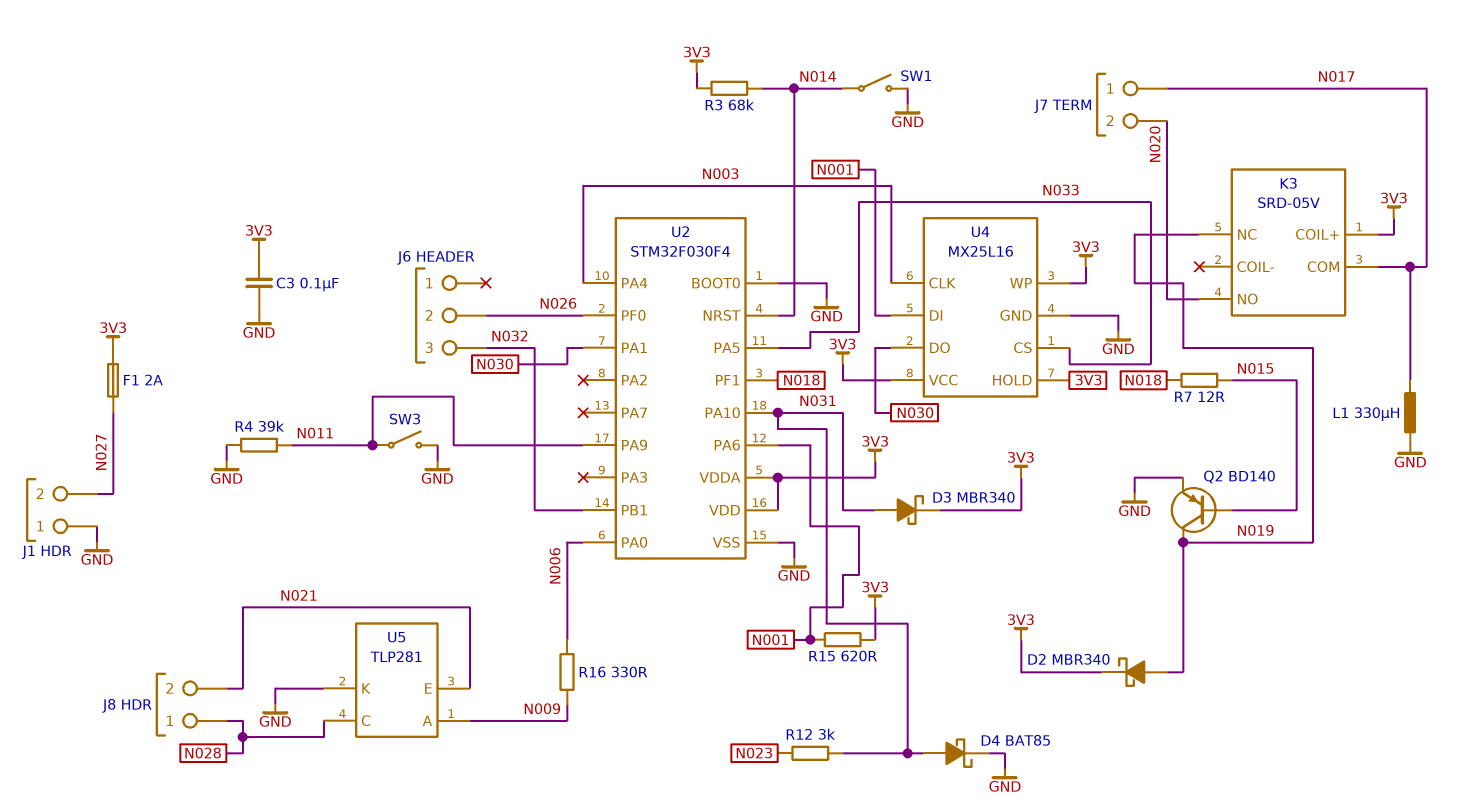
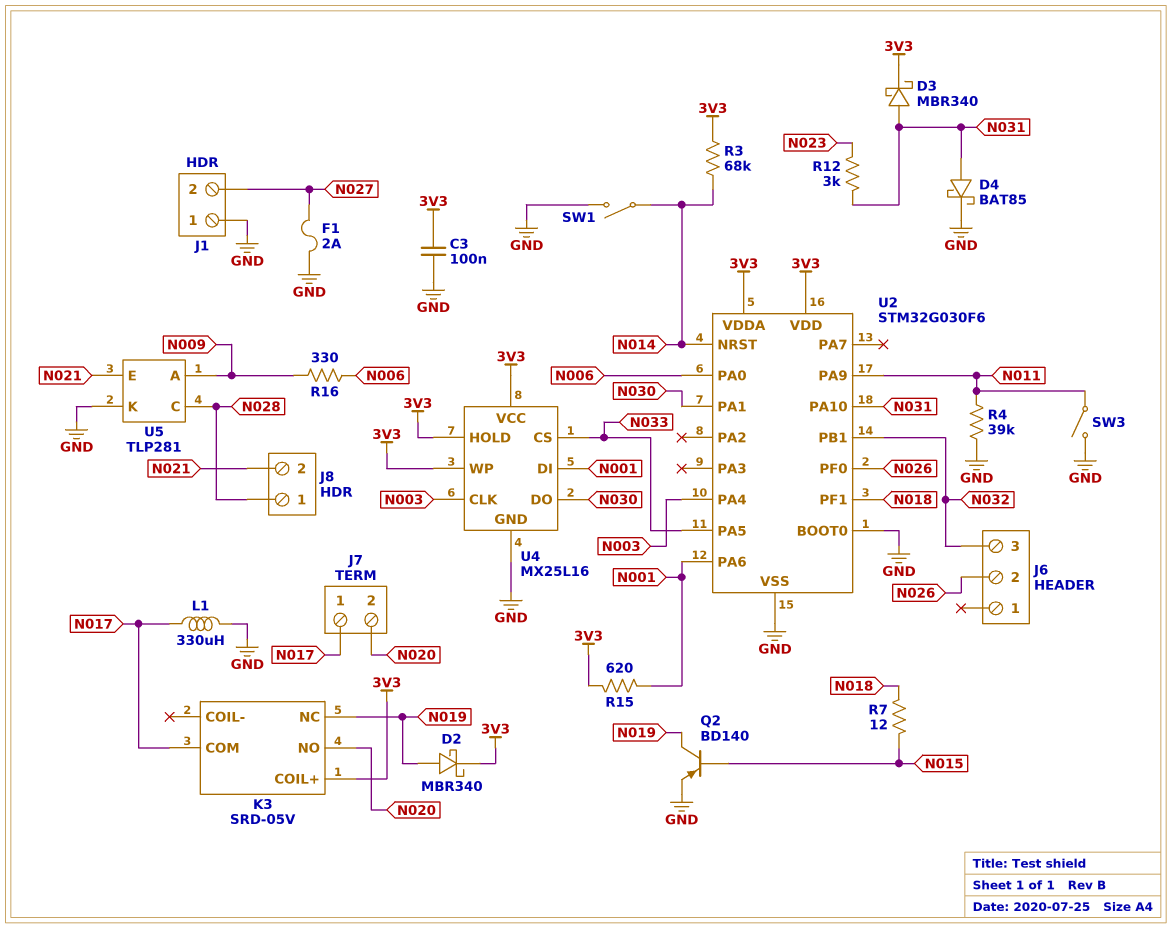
F1: 2A (3V3, N027) -> 2A (GND, N027)
U2: STM32F030F4 -> STM32G030F6

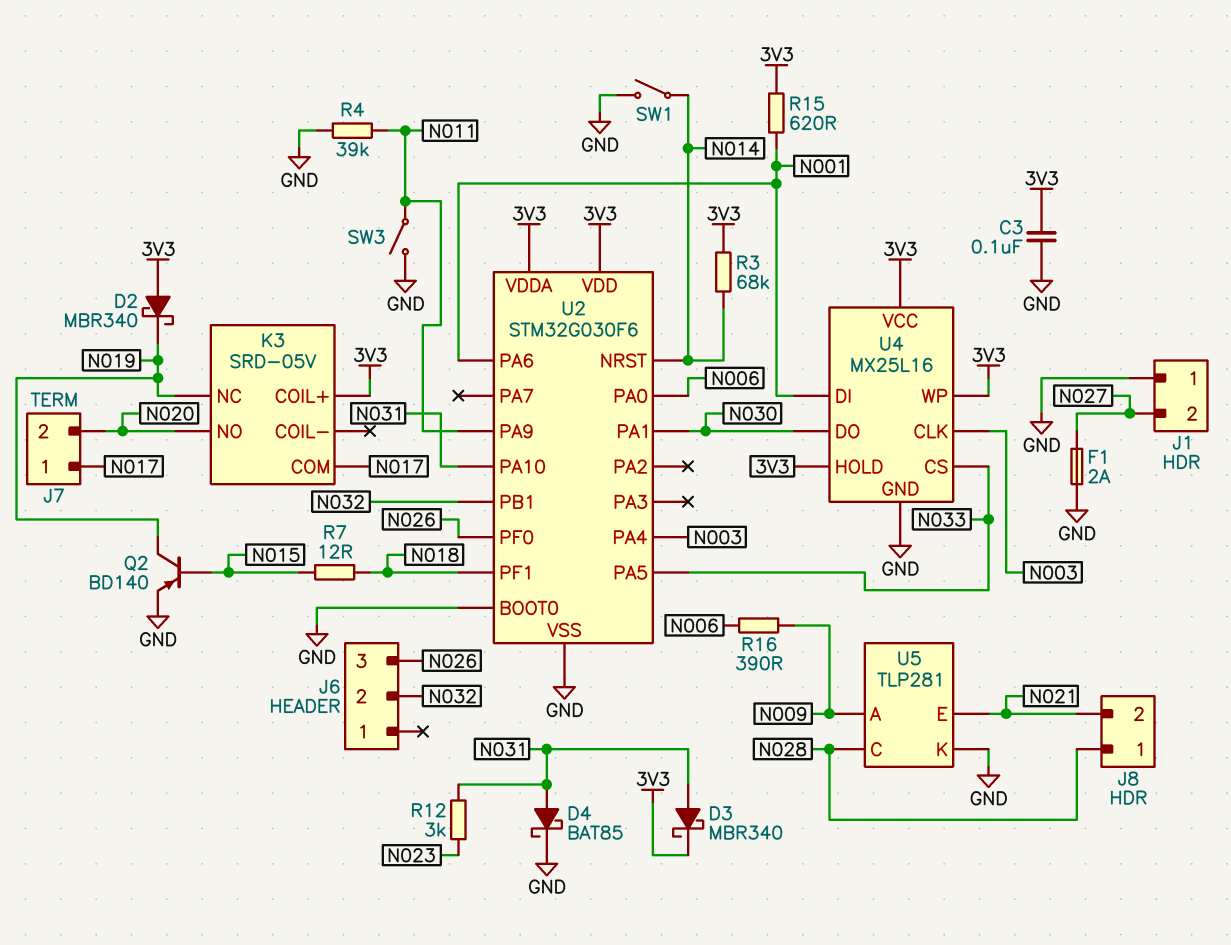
D2: schottky MBR340 (A N019, K 3V3) -> schottky MBR340 (A 3V3, K N019)
J6 pin 2: N026 -> N032
J6 pin 3: N032 -> N026
L1: 330uH (GND, N017) -> none
R16: 330 (N006, N009) -> 390 (N006, N009)

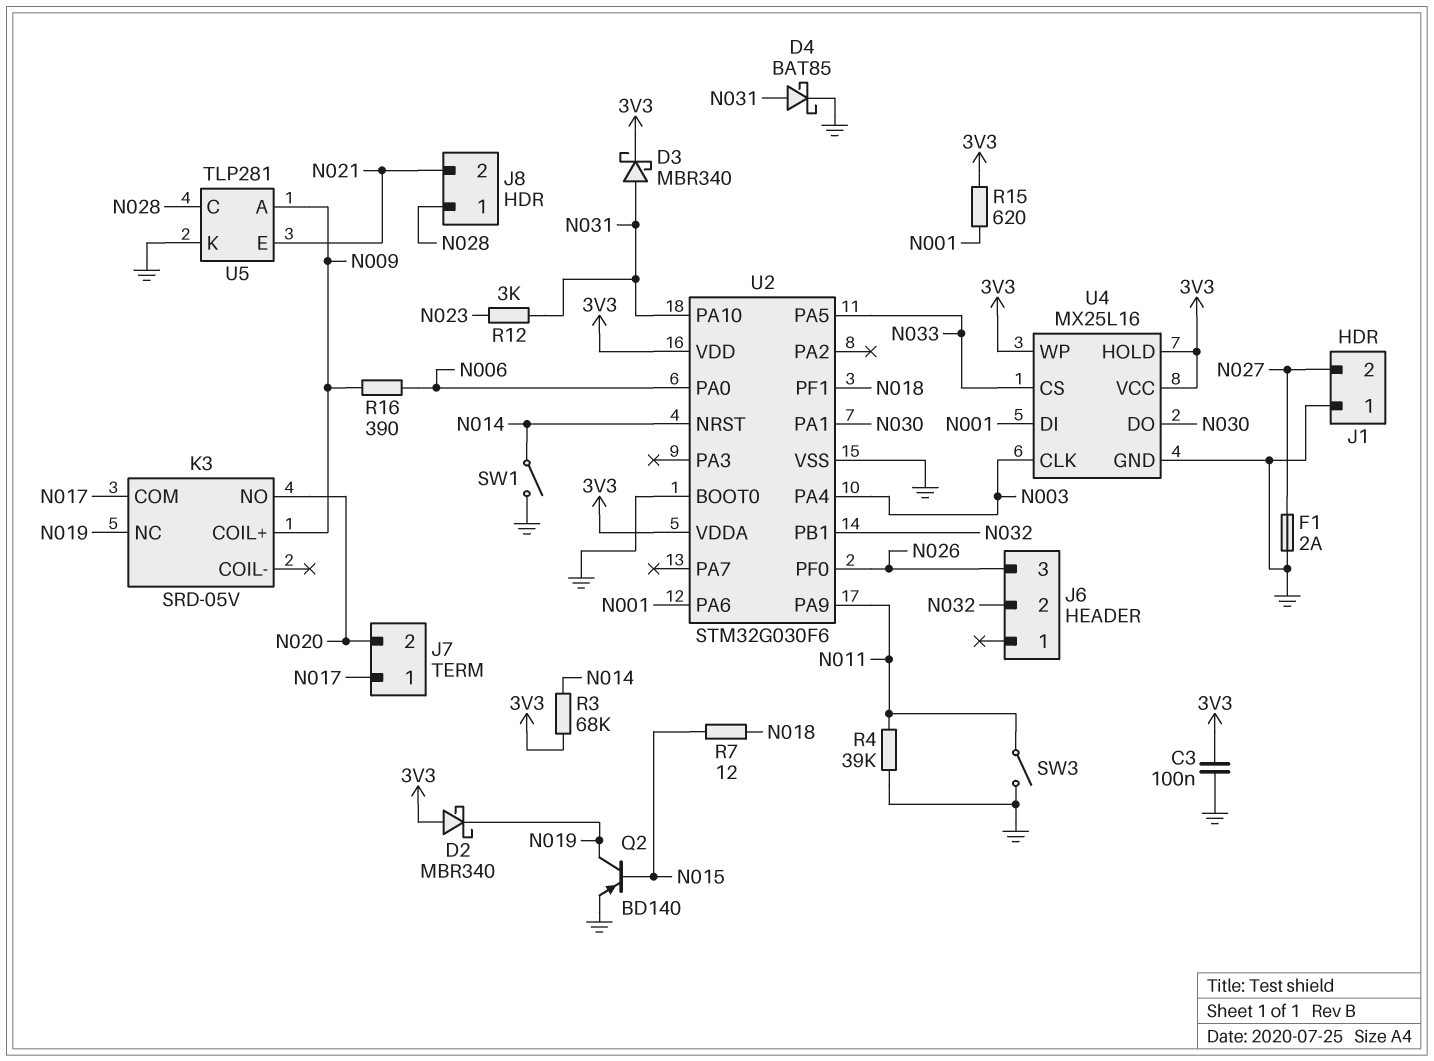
K3 pin COIL+: 3V3 -> N009

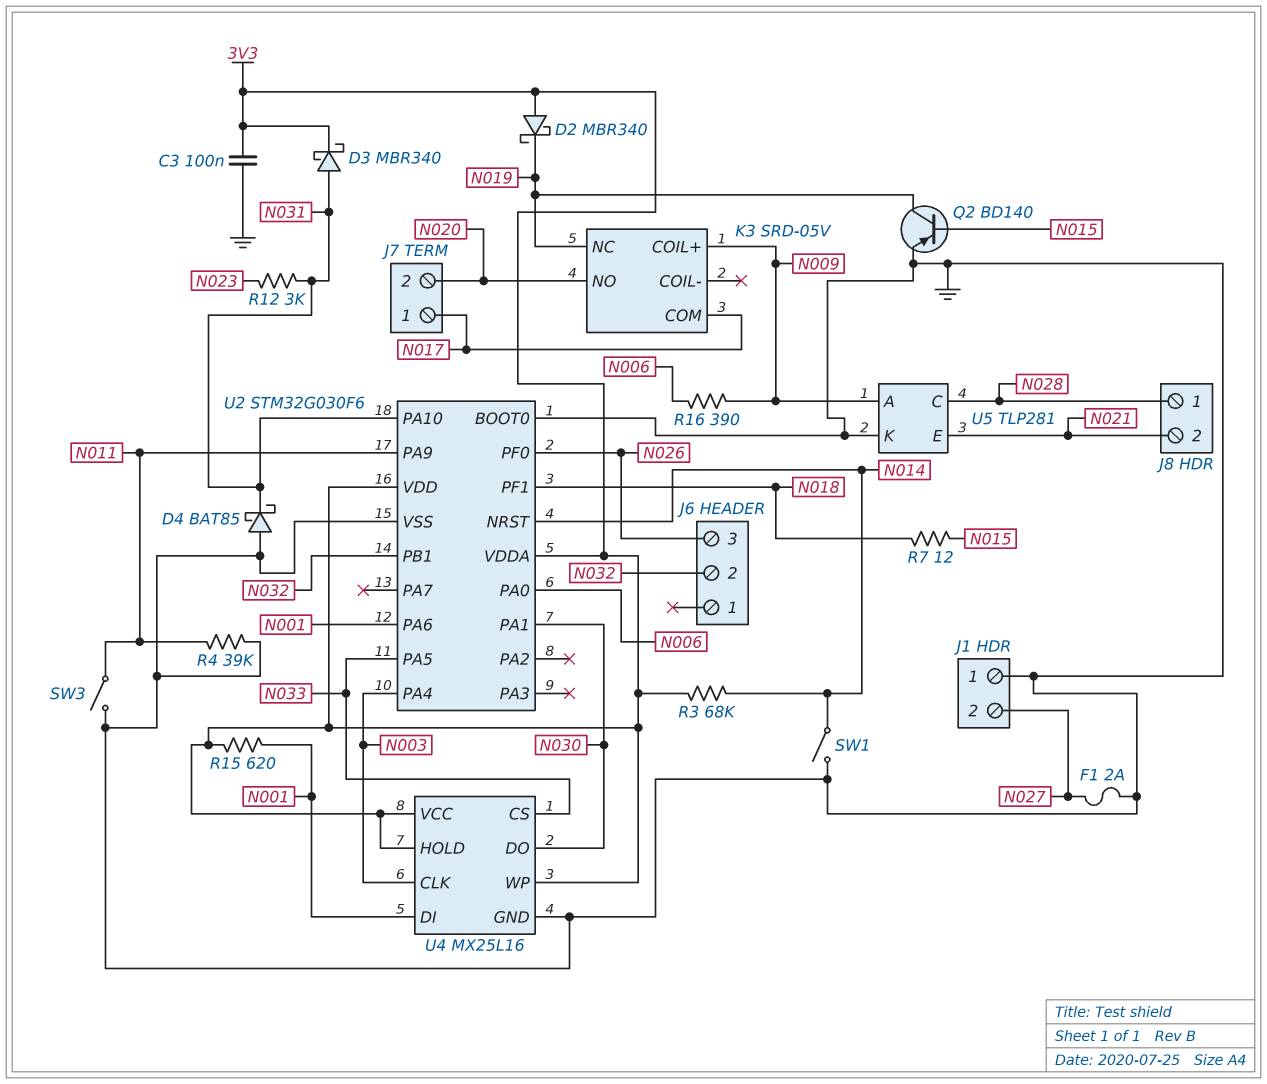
D4: schottky BAT85 (A N031, K GND) -> schottky BAT85 (A GND, K N031)

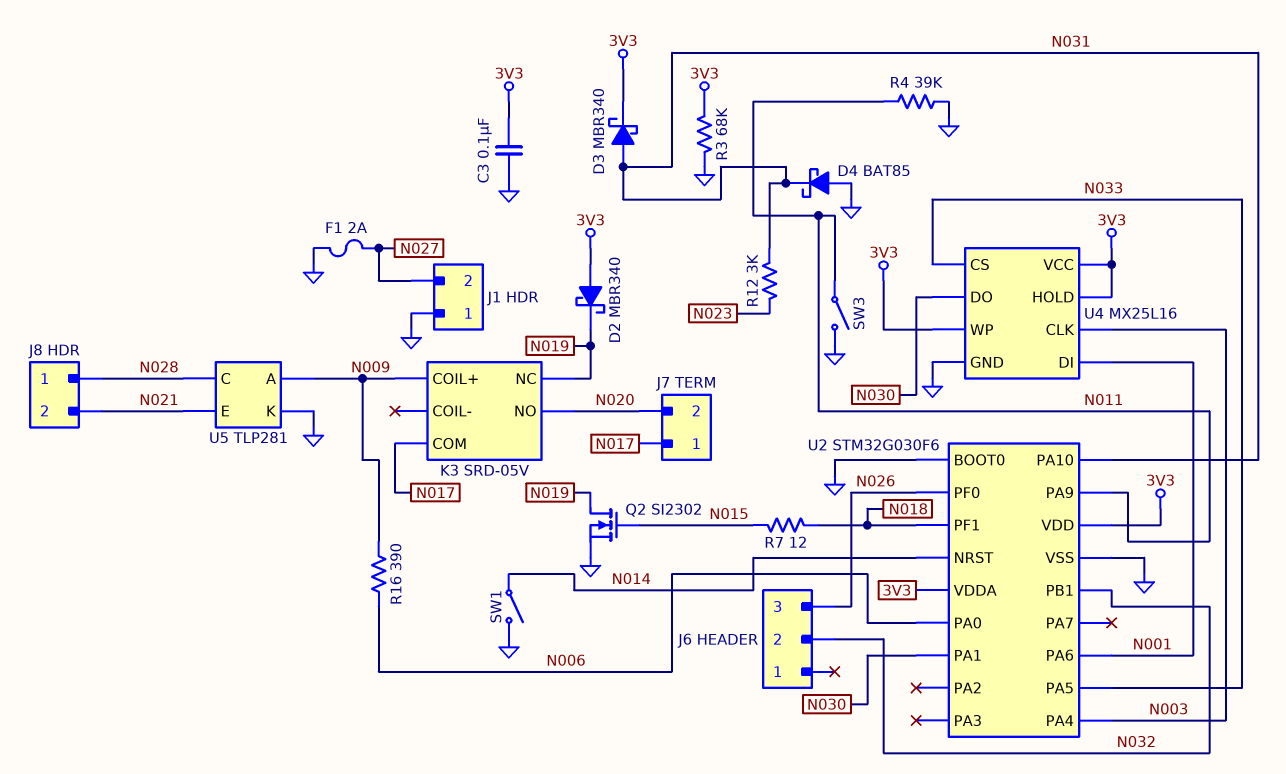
Q2: PNP BD140 (B N015, C N019, E GND) -> NMOS SI2302 (G N015, D N019, S GND)
R3: 68k (3V3, N014) -> 68k (3V3, GND)
R15: 620 (3V3, N001) -> none

